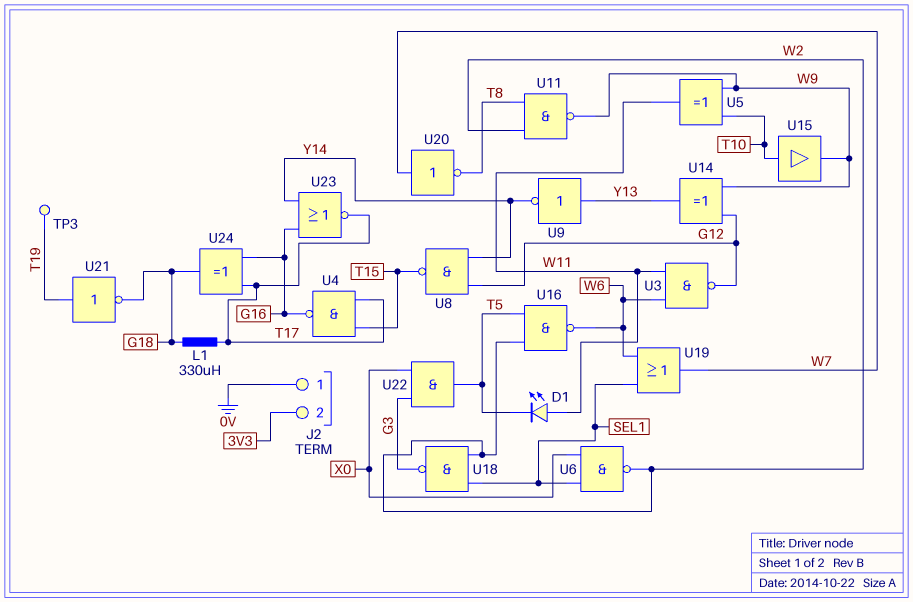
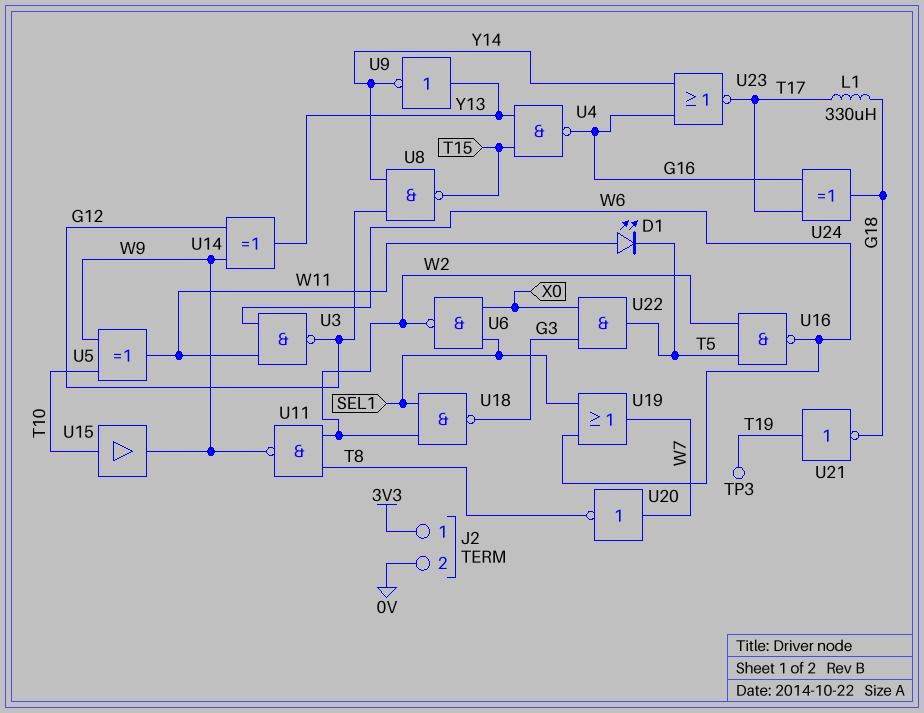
J2 pin 1: 0V -> 3V3
J2 pin 2: 3V3 -> 0V
U4: NAND (in T15, in T17, out G16) -> NAND (in T15, in Y13, out G16)

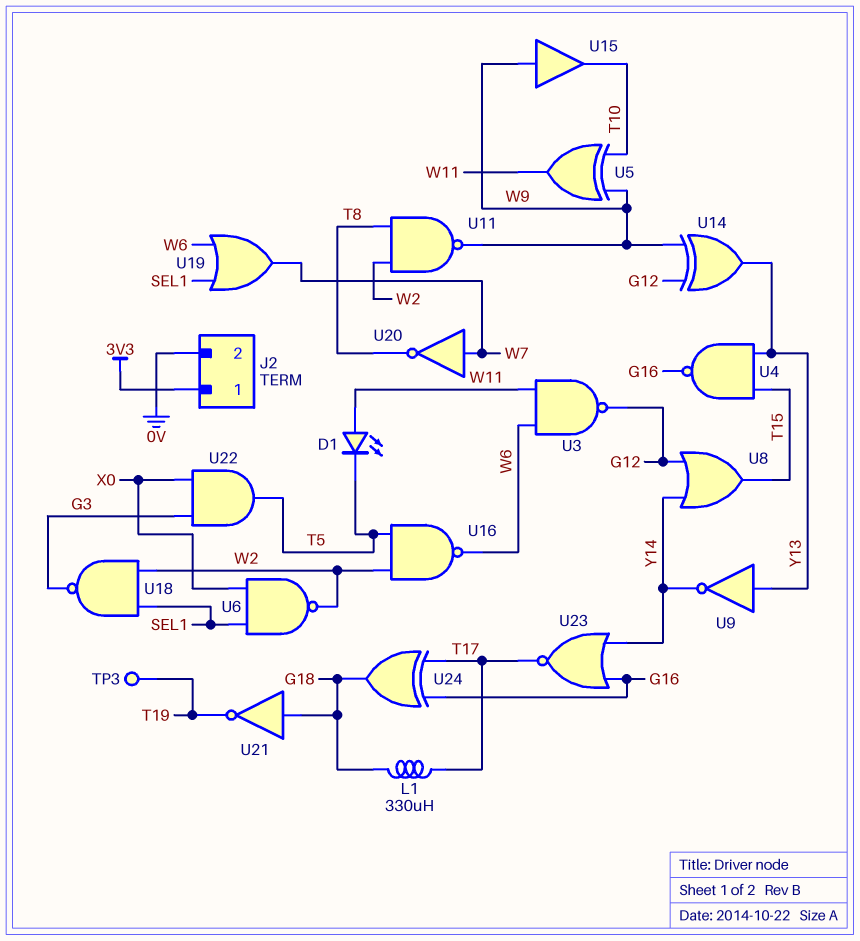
U8: NAND (in G12, in Y14, out T15) -> OR (in G12, in Y14, out T15)
U15: buffer (in T10, out W9) -> buffer (in W9, out T10)
U21: NOT (in T19, out G18) -> NOT (in G18, out T19)

